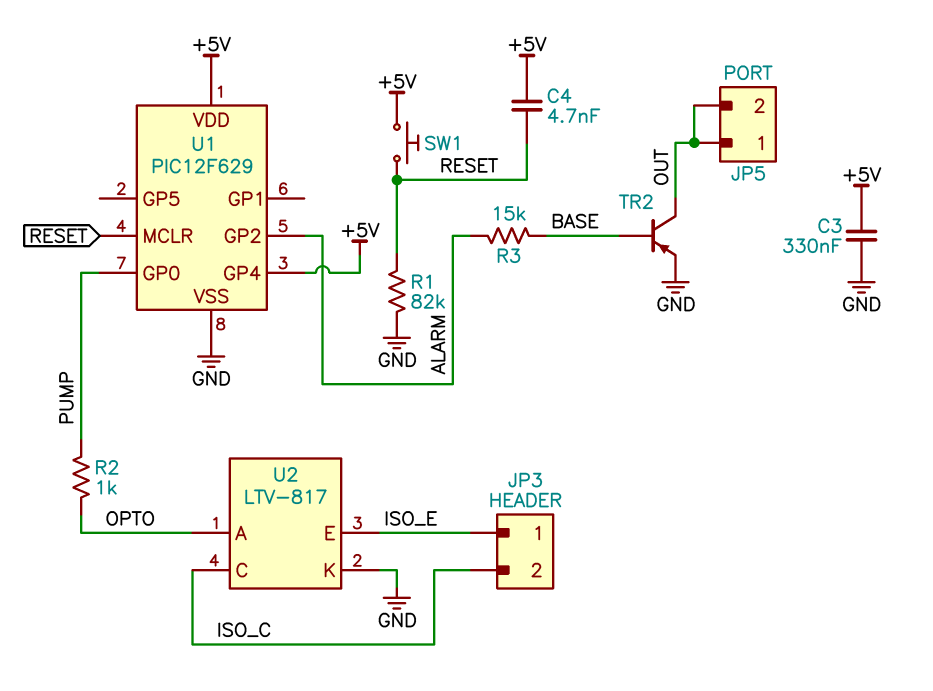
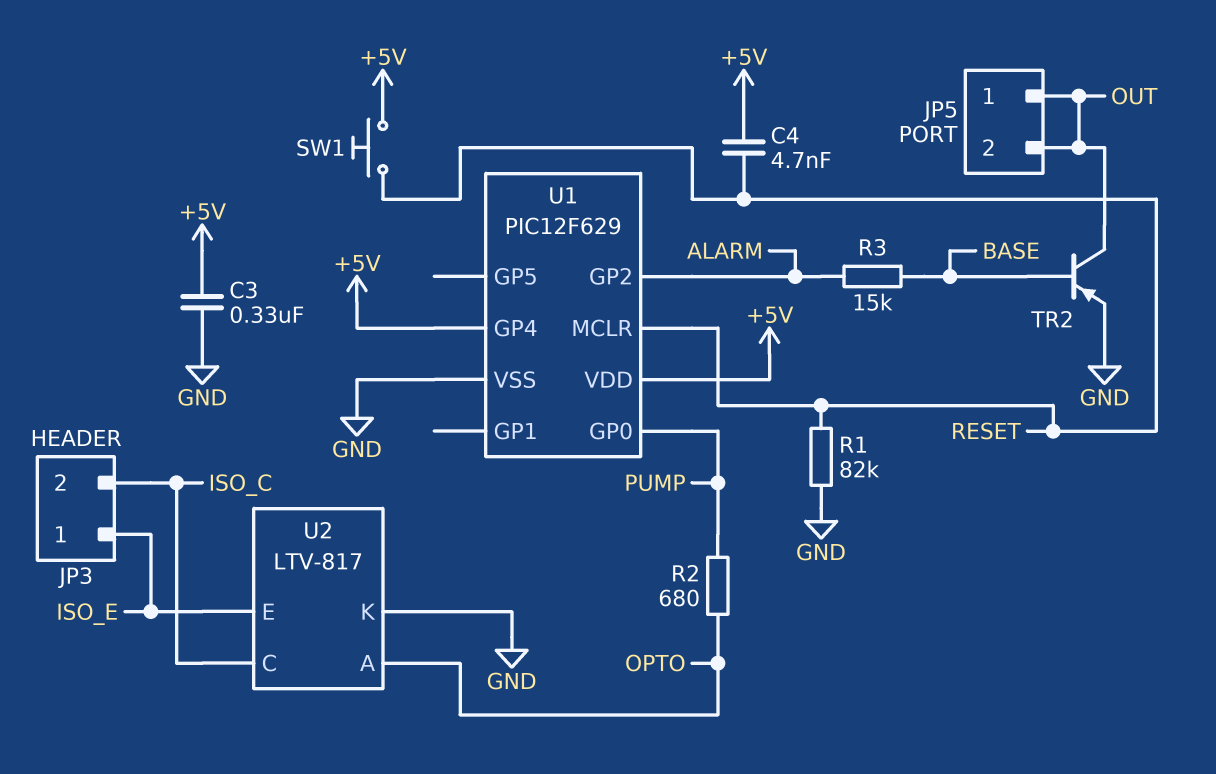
R2: 1k (OPTO, PUMP) -> 680 (OPTO, PUMP)

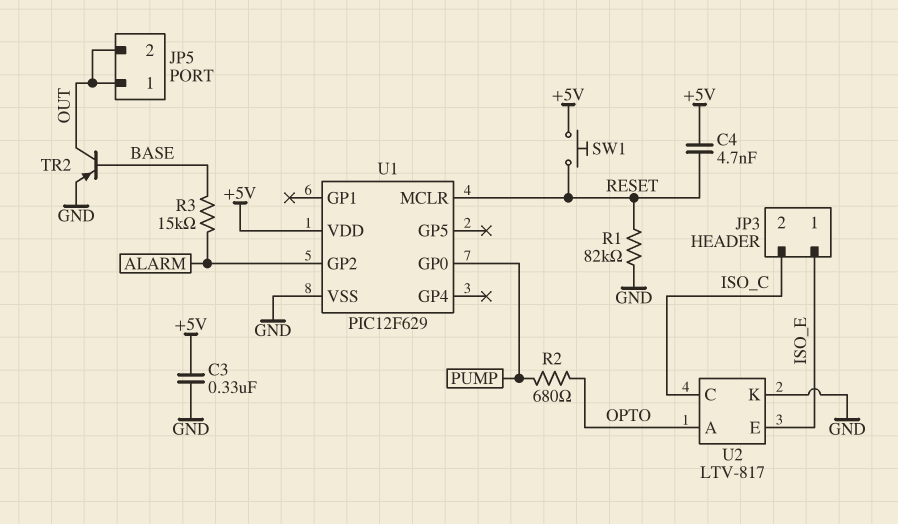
U1 pin GP4: +5V -> none

